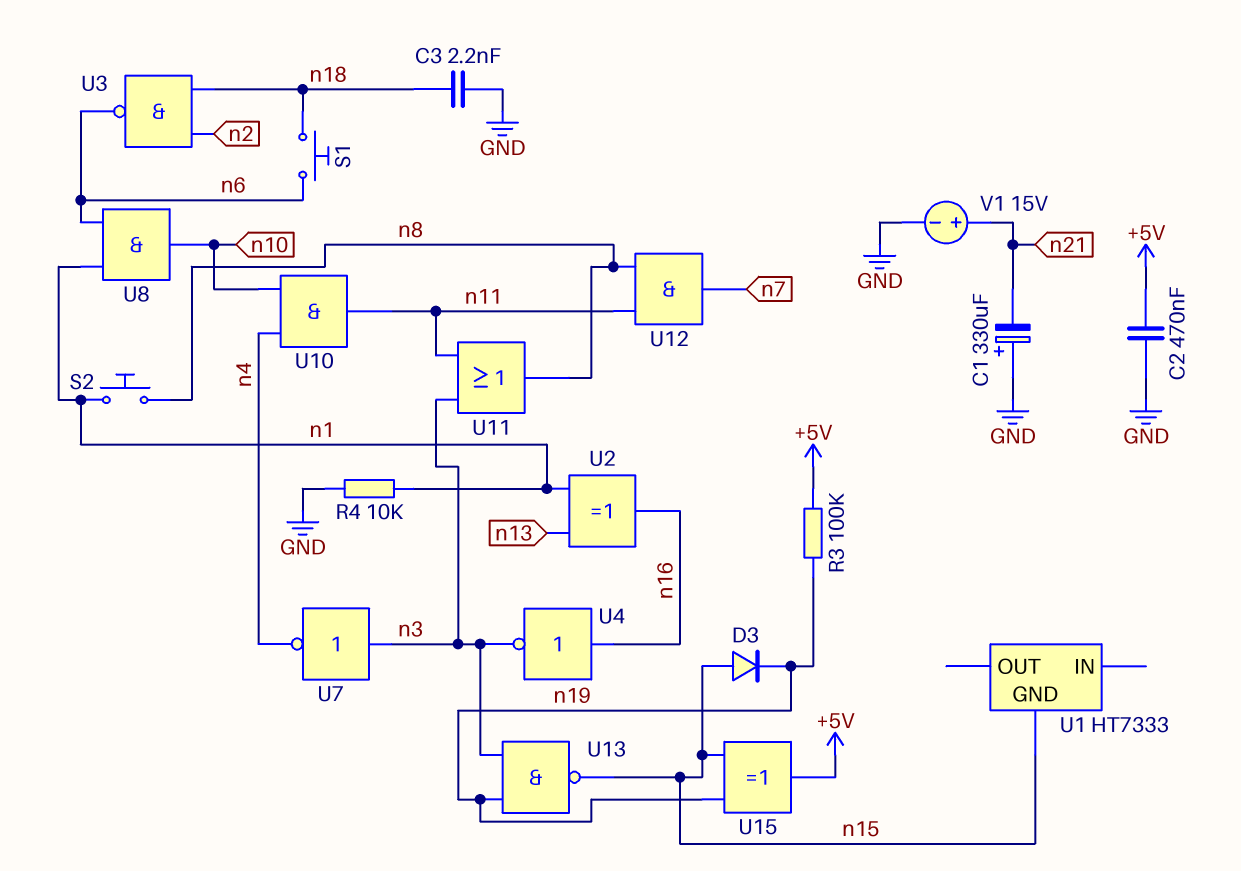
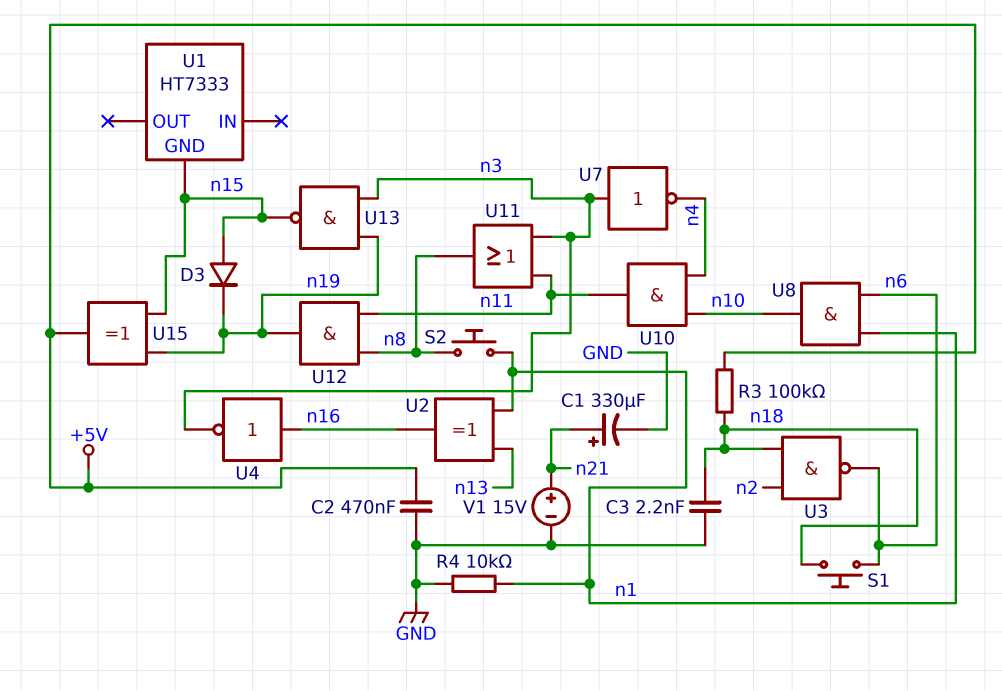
C1: 330uF (plus GND, minus n21) -> 330uF (plus n21, minus GND)
R3: 100k (+5V, n19) -> 100k (+5V, n18)
U12: AND (in n8, in n11, out n7) -> AND (in n8, in n11, out n19)

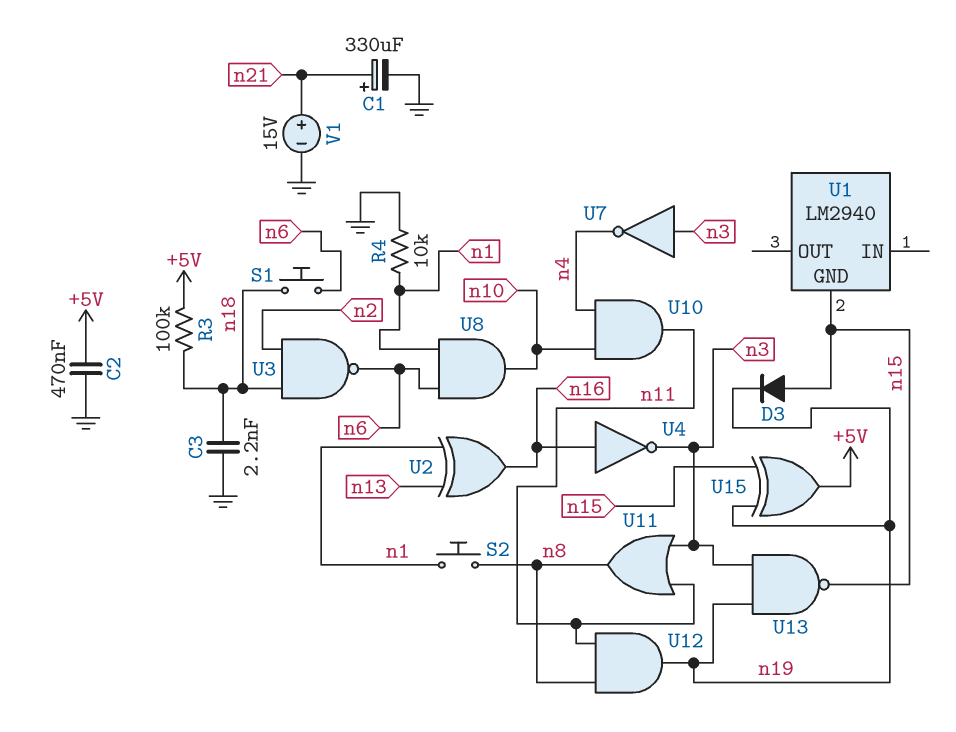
U1: HT7333 -> LM2940

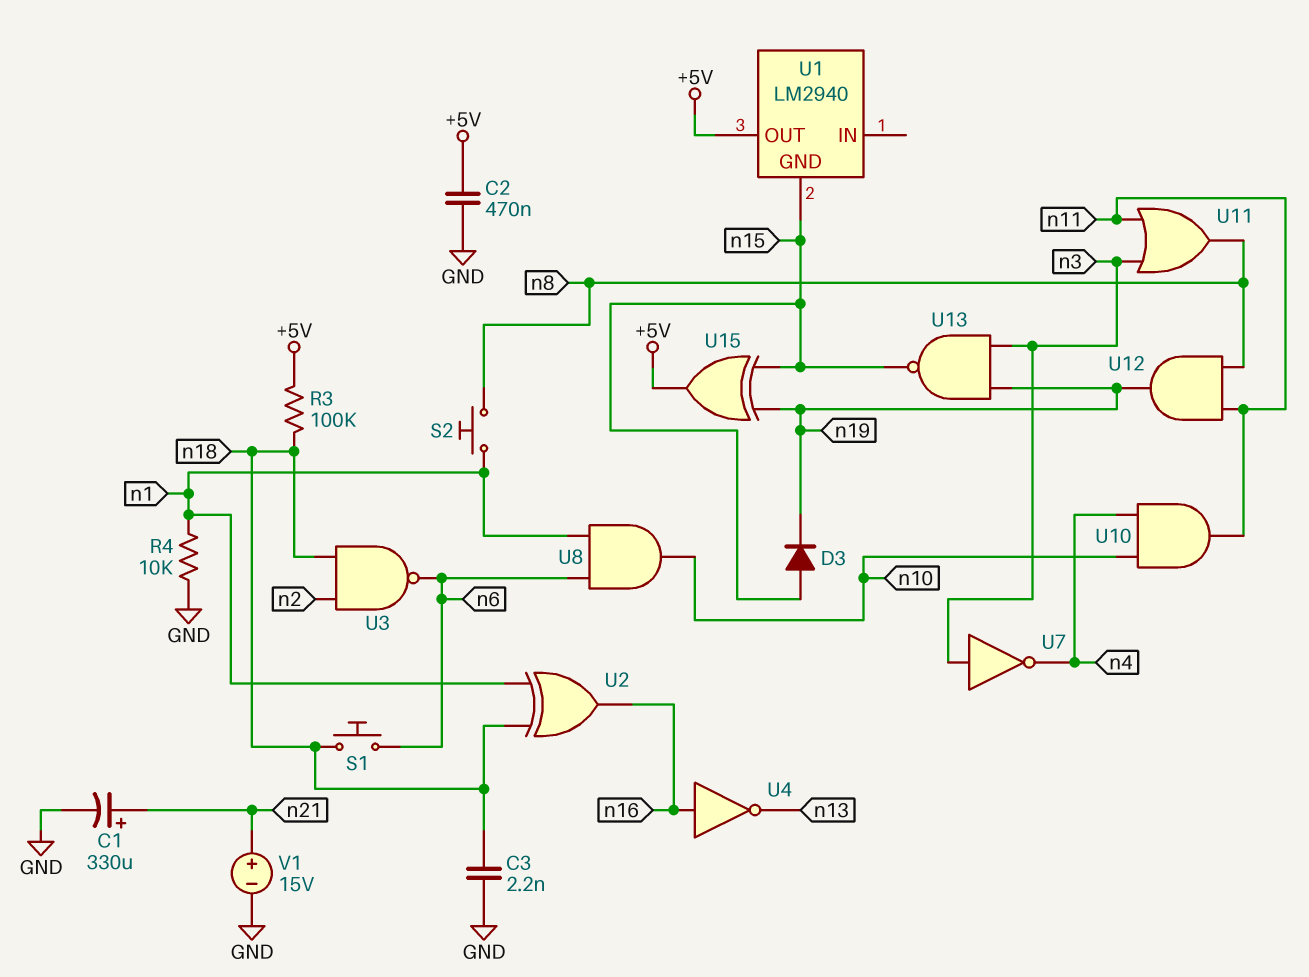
U1 pin OUT: none -> +5V
U2: XOR (in n1, in n13, out n16) -> XOR (in n1, in n18, out n16)
U4: NOT (in n16, out n3) -> NOT (in n16, out n13)

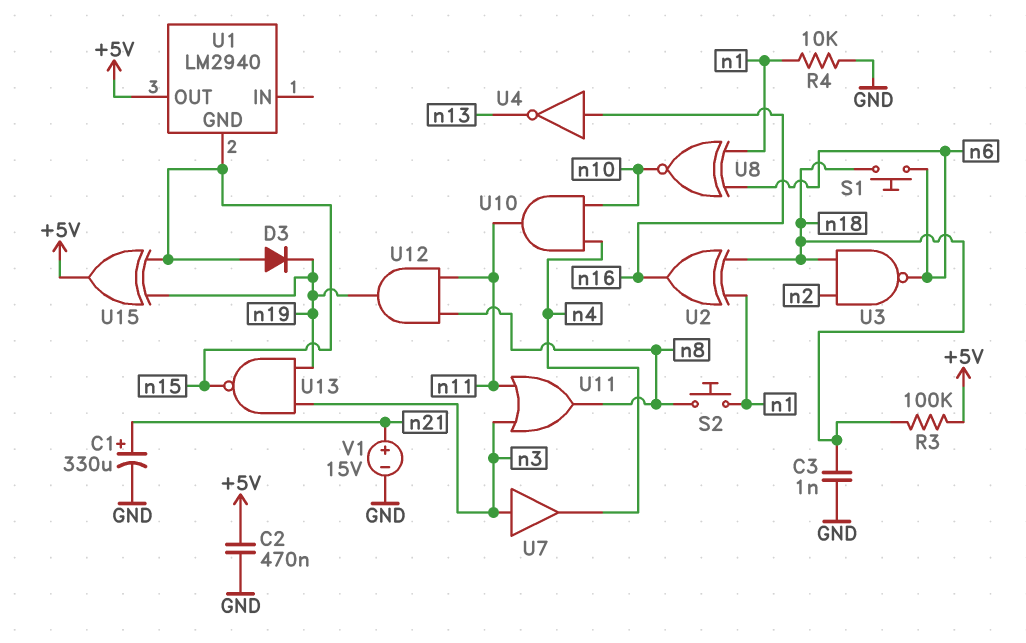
C3: 2.2nF (GND, n18) -> 1nF (GND, n18)
U7: NOT (in n3, out n4) -> buffer (in n3, out n4)
U8: AND (in n1, in n6, out n10) -> XNOR (in n1, in n6, out n10)

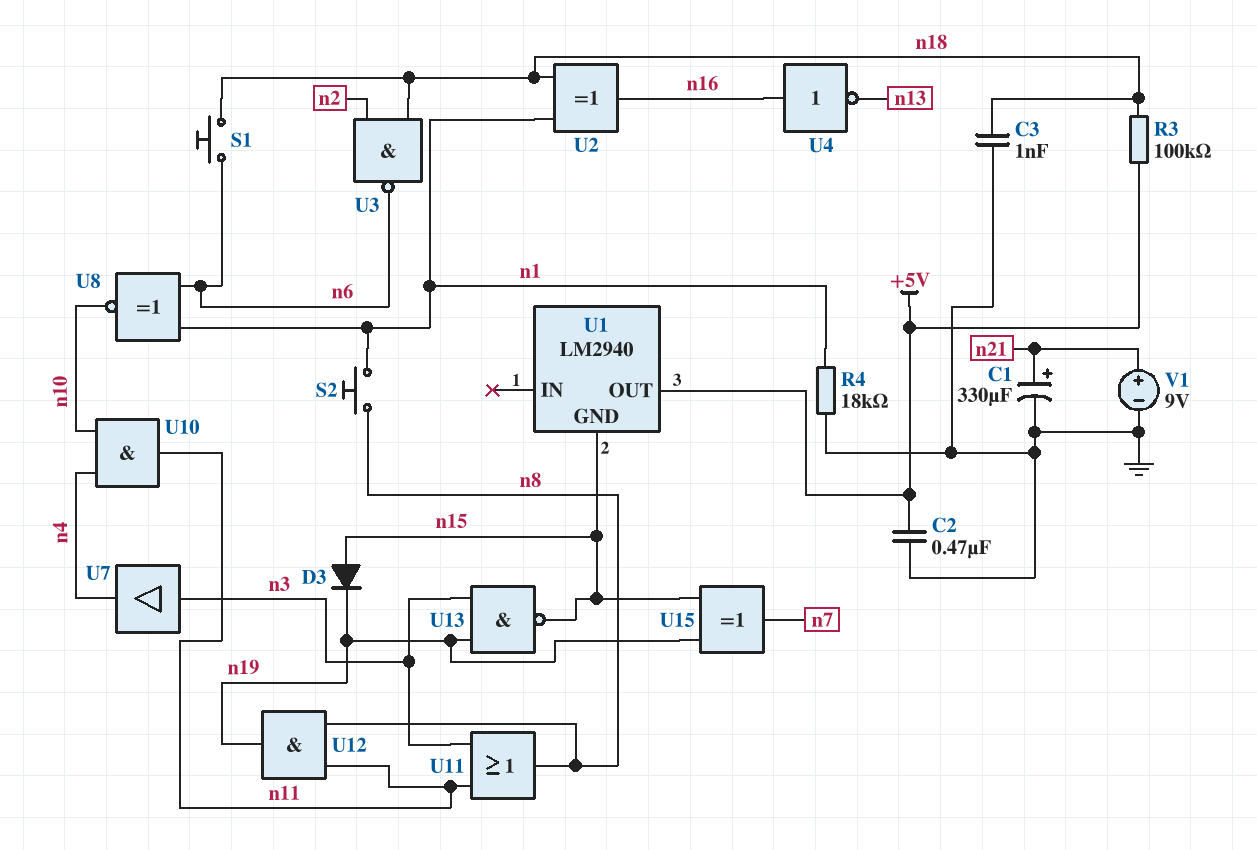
R4: 10k (GND, n1) -> 18k (GND, n1)
U15: XOR (in n15, in n19, out +5V) -> XOR (in n15, in n19, out n7)
V1: 15V (plus n21, minus GND) -> 9V (plus n21, minus GND)

